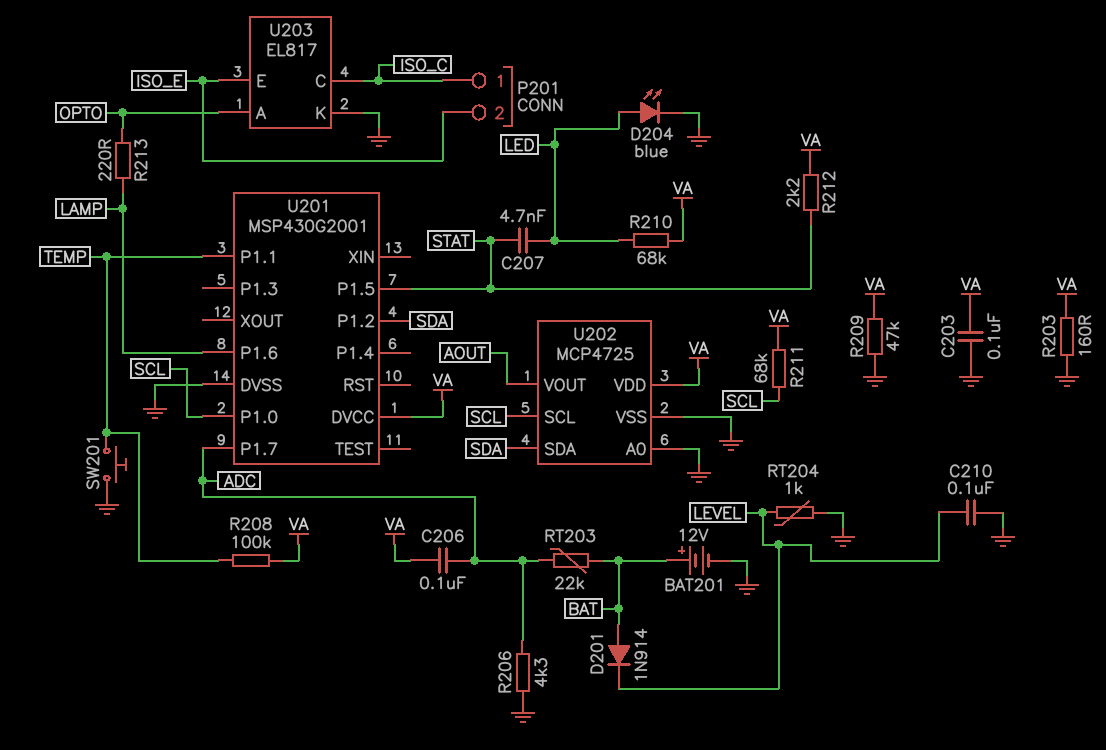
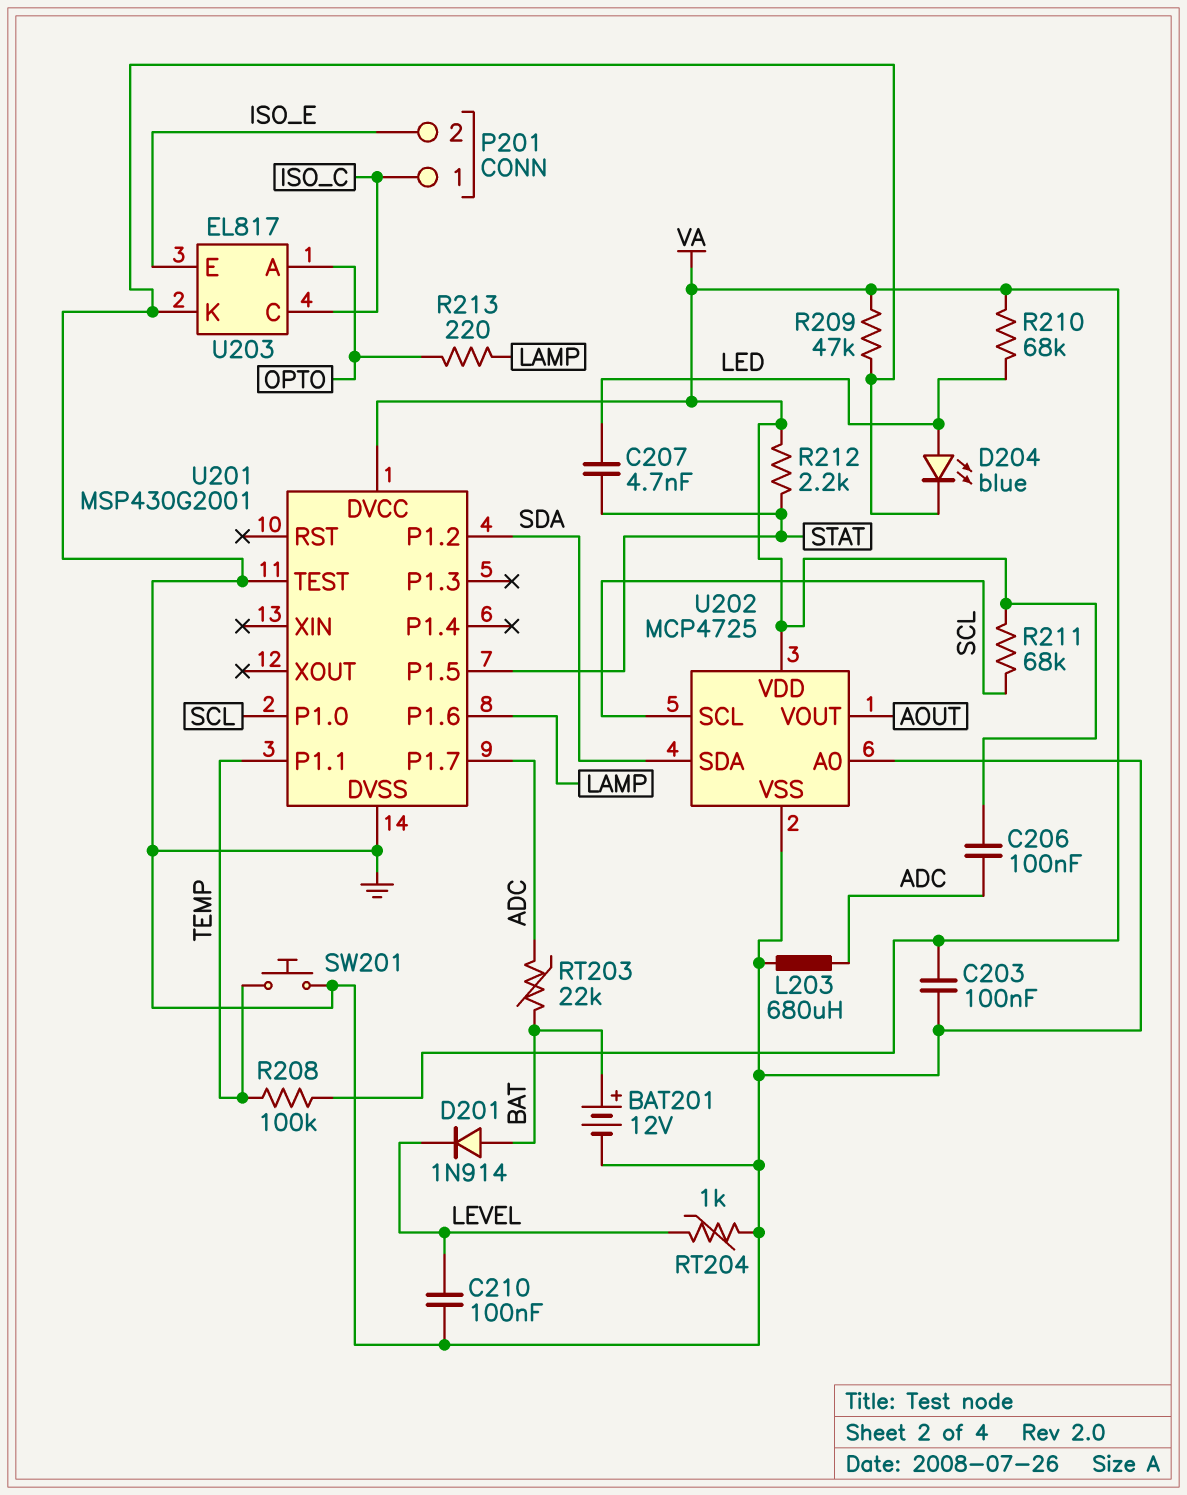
L203: none -> 680uH (ADC, GND)
R203: 160 (GND, VA) -> none
R206: 4.3k (ADC, GND) -> none
U201 pin TEST: none -> GND

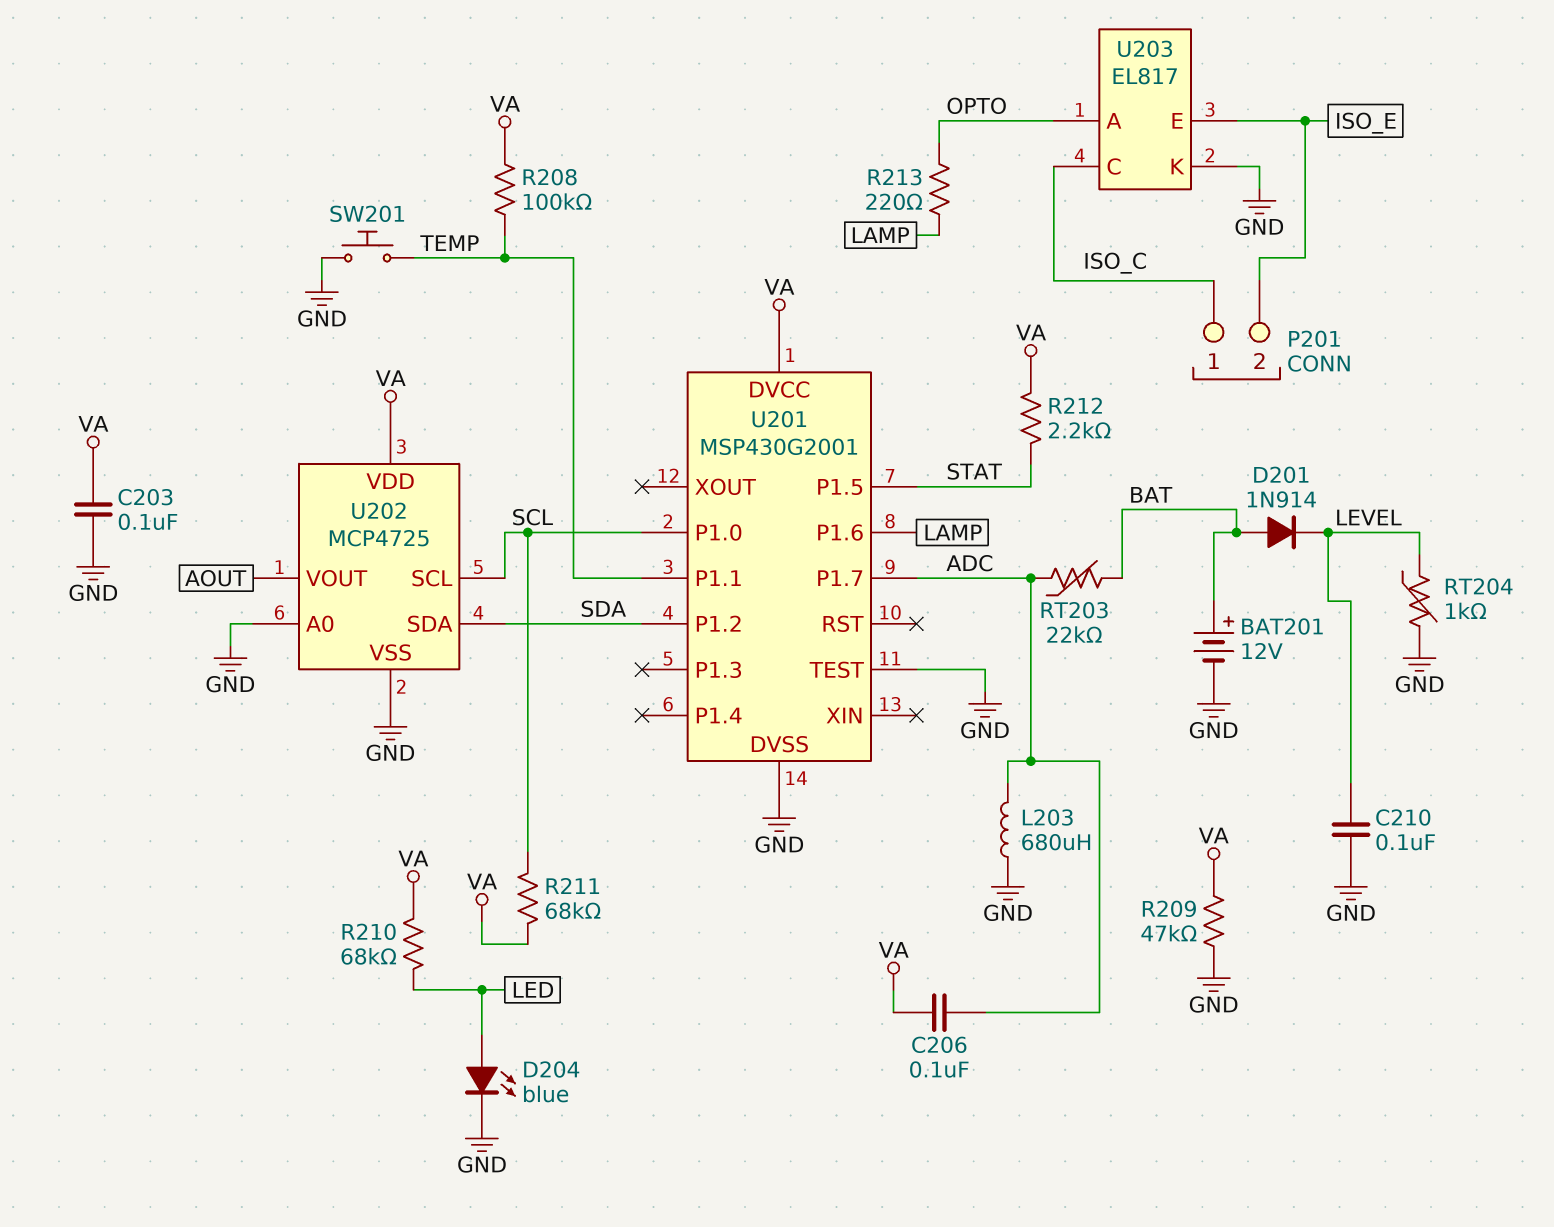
C207: 4.7nF (LED, STAT) -> none

